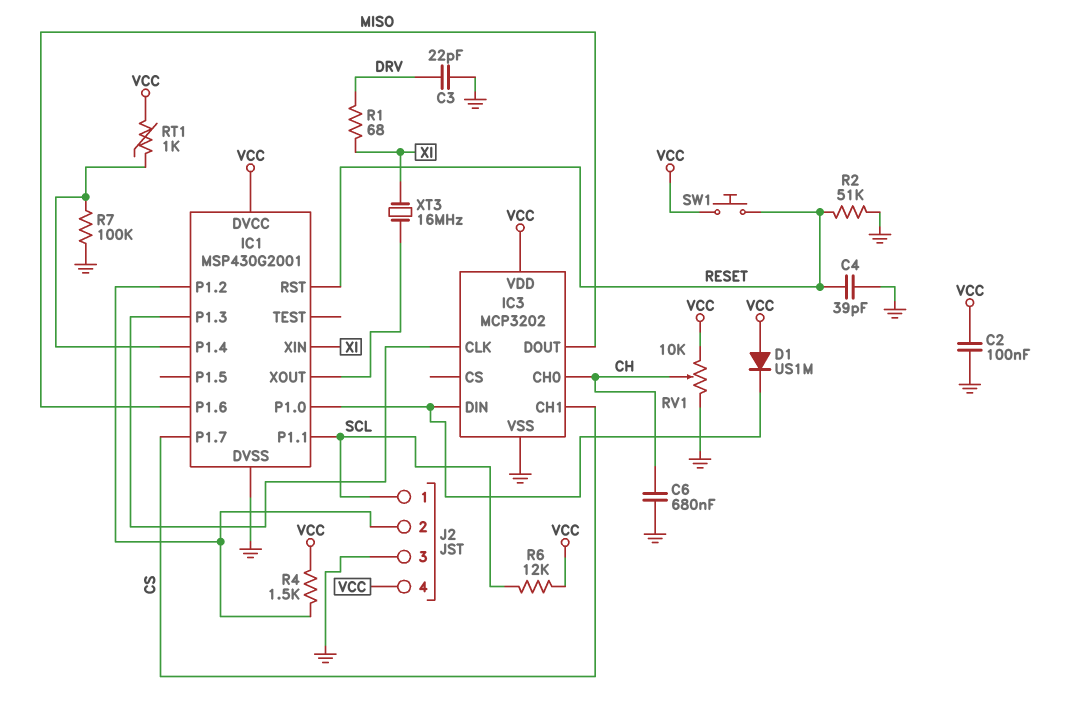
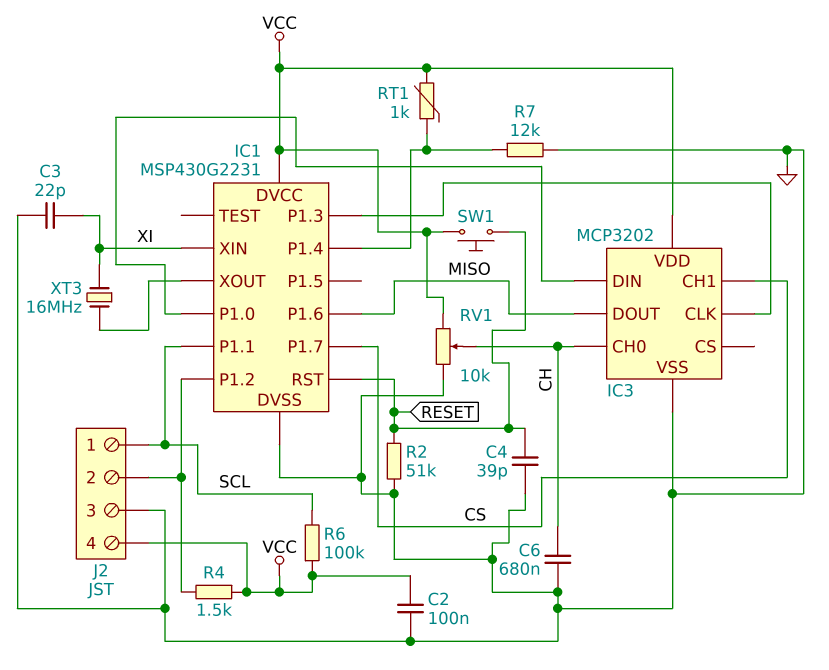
C3: 22pF (DRV, GND) -> 22pF (GND, XI)
D1: diode US1M (A VCC, K IC1/P1.0) -> none
IC1: MSP430G2001 -> MSP430G2231
R1: 68 (DRV, XI) -> none
R6: 12k (SCL, VCC) -> 100k (SCL, VCC)
R7: 100k (GND, IC1/P1.4) -> 12k (GND, IC1/P1.4)

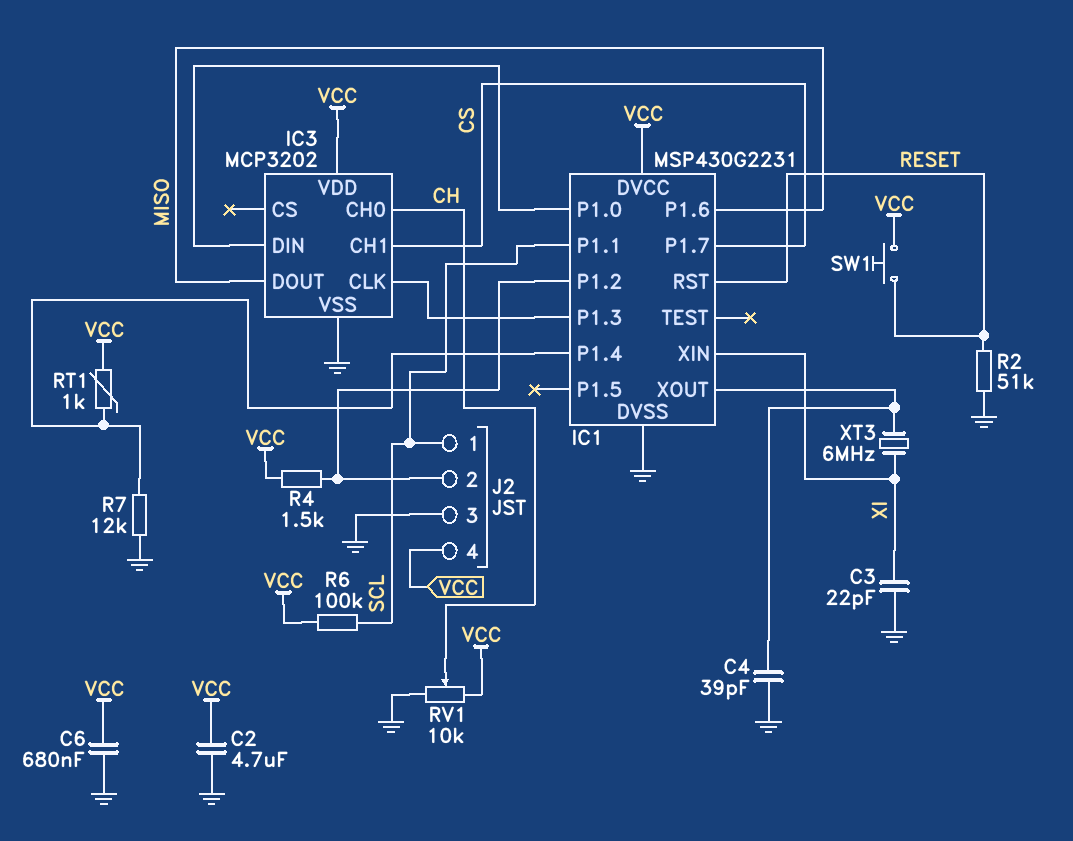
C2: 100nF (GND, VCC) -> 4.7uF (GND, VCC)
C4: 39pF (GND, RESET) -> 39pF (GND, IC1/XOUT)
C6: 680nF (CH, GND) -> 680nF (GND, VCC)
XT3: 16MHz (IC1/XOUT, XI) -> 6MHz (IC1/XOUT, XI)

